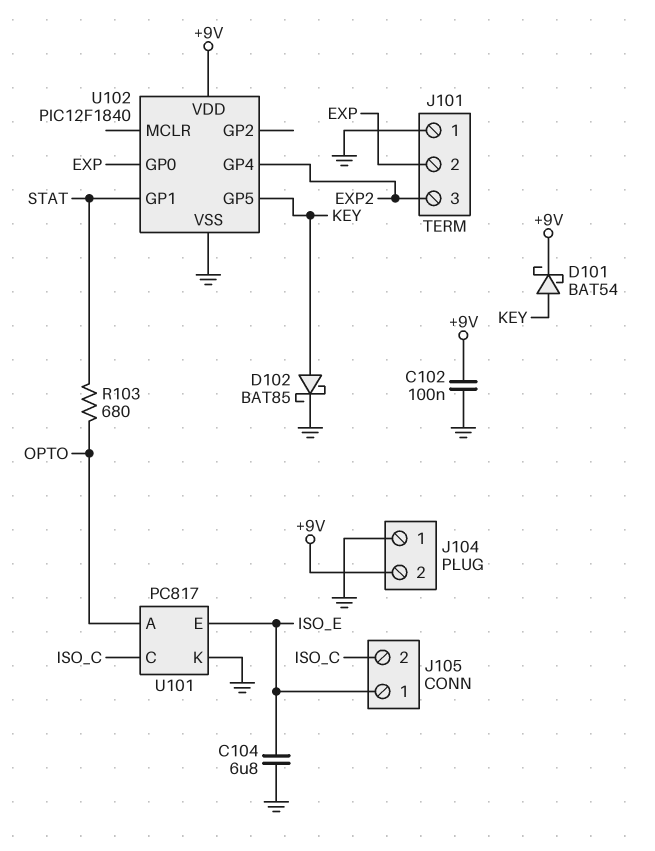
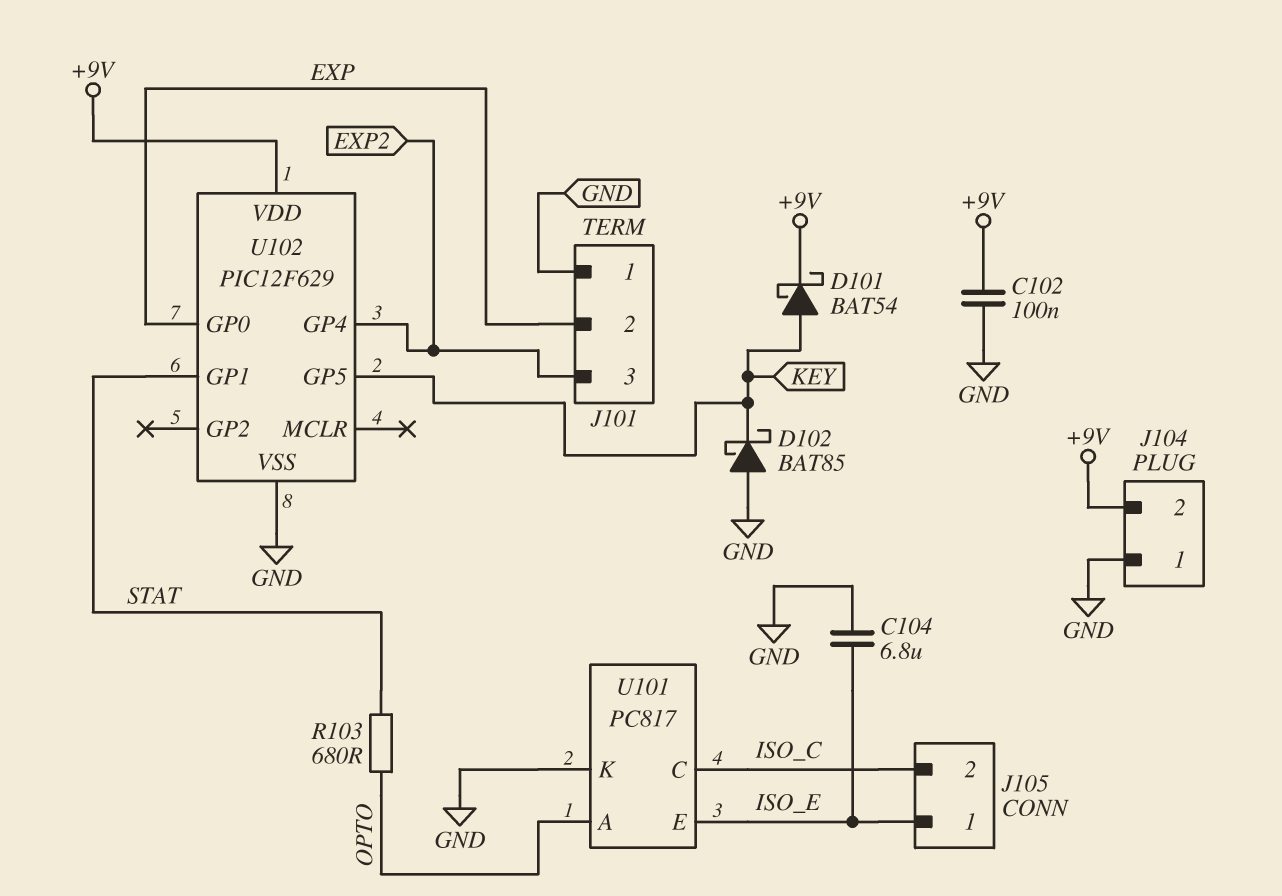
D102: schottky BAT85 (A KEY, K GND) -> schottky BAT85 (A GND, K KEY)
U102: PIC12F1840 -> PIC12F629

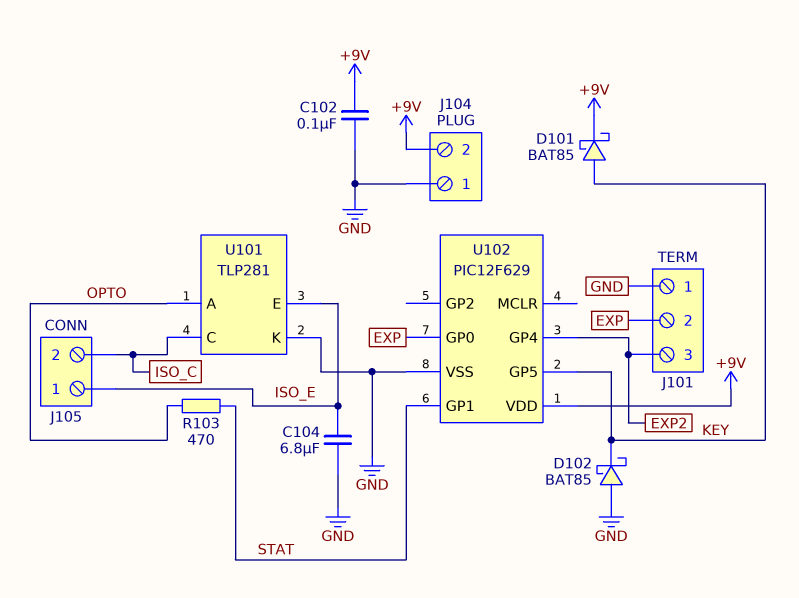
D101: schottky BAT54 (A KEY, K +9V) -> schottky BAT85 (A KEY, K +9V)
R103: 680 (OPTO, STAT) -> 470 (OPTO, STAT)
U101: PC817 -> TLP281

